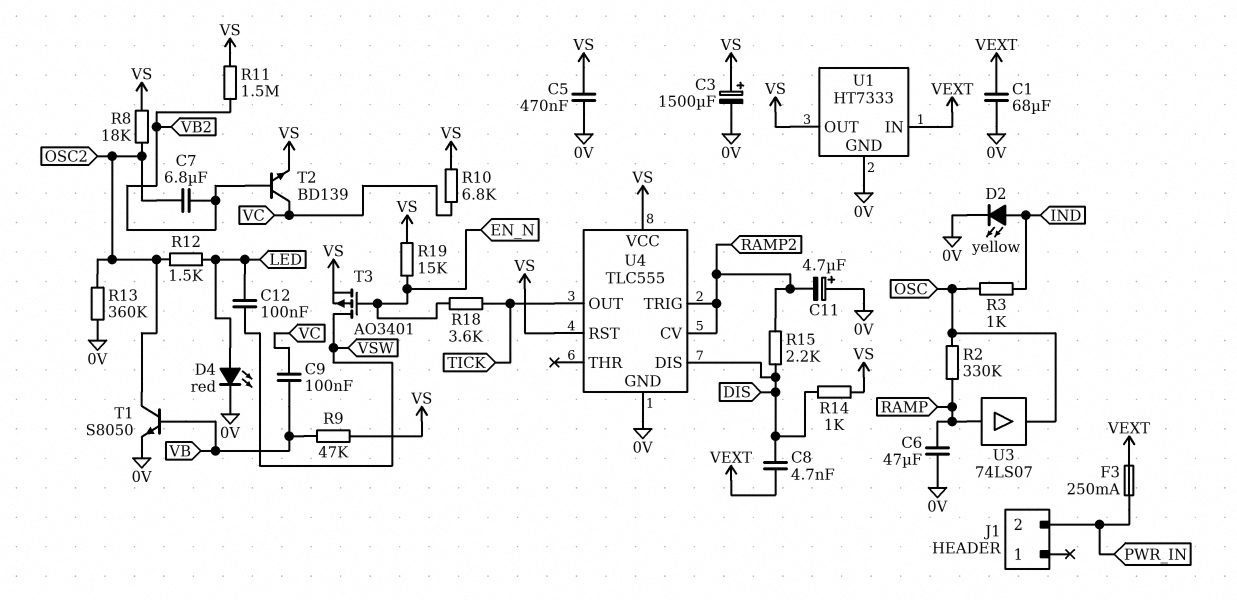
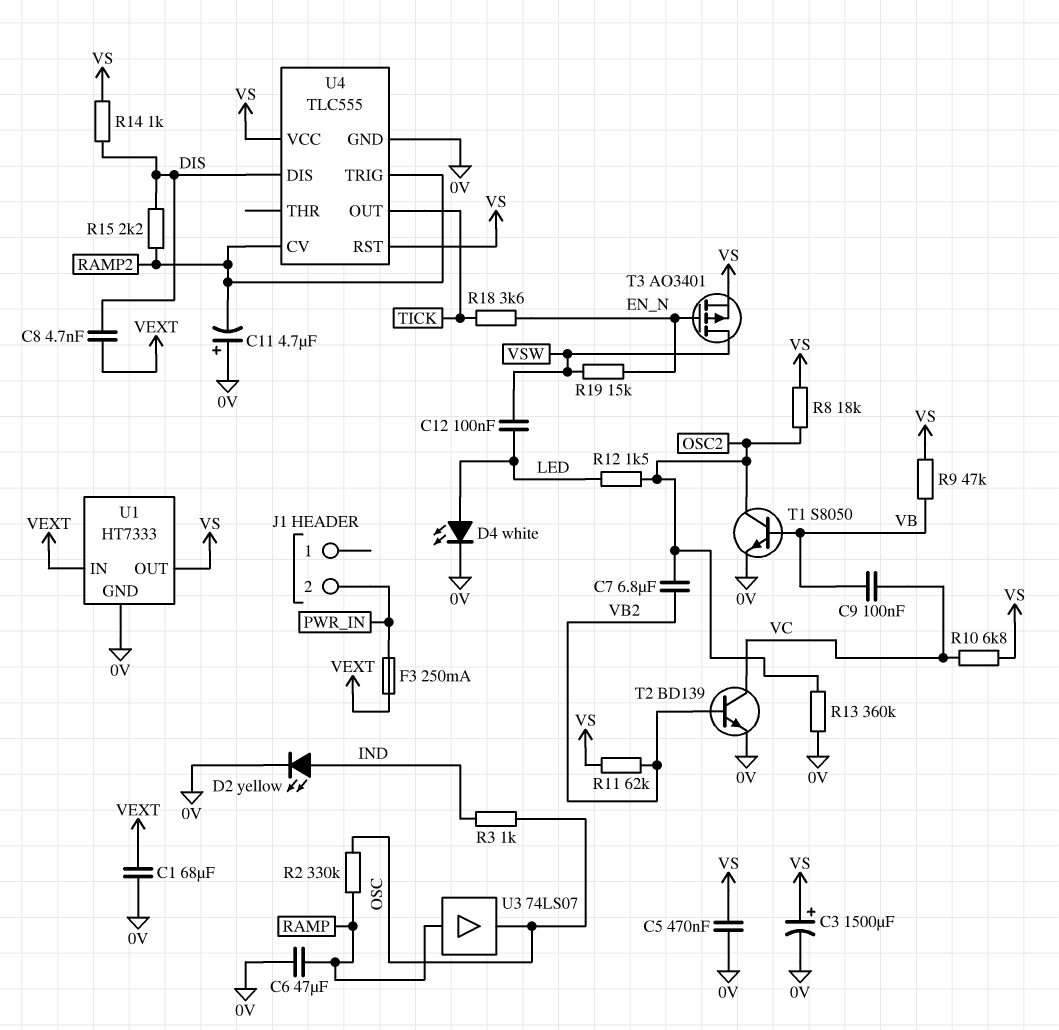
D4: LED red (A LED, K 0V) -> LED white (A LED, K 0V)
R11: 1.5M (VB2, VS) -> 62k (VB2, VS)
R19: 15k (EN_N, VS) -> 15k (EN_N, VSW)
T2: NPN BD139 (B VB2, C VC, E VS) -> NPN BD139 (B VB2, C VC, E 0V)

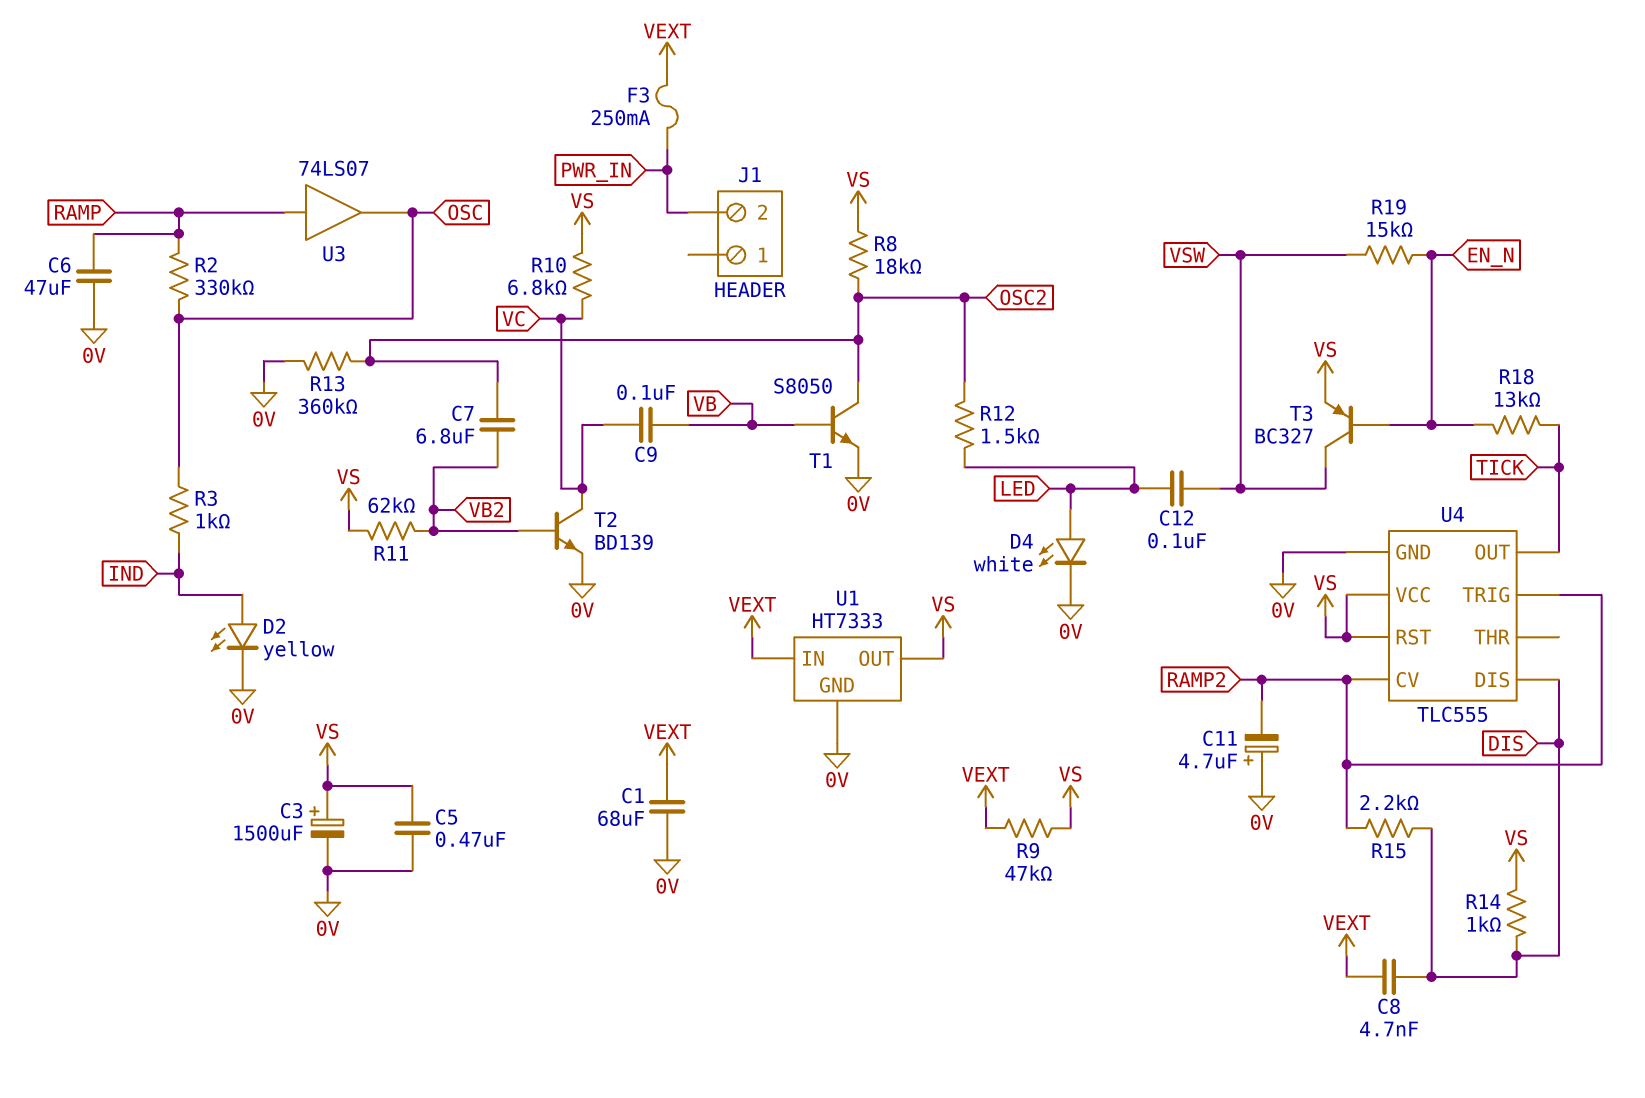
R9: 47k (VB, VS) -> 47k (VEXT, VS)
R18: 3.6k (EN_N, TICK) -> 13k (EN_N, TICK)
T3: PMOS AO3401 (G EN_N, D VSW, S VS) -> PNP BC327 (B EN_N, C VSW, E VS)

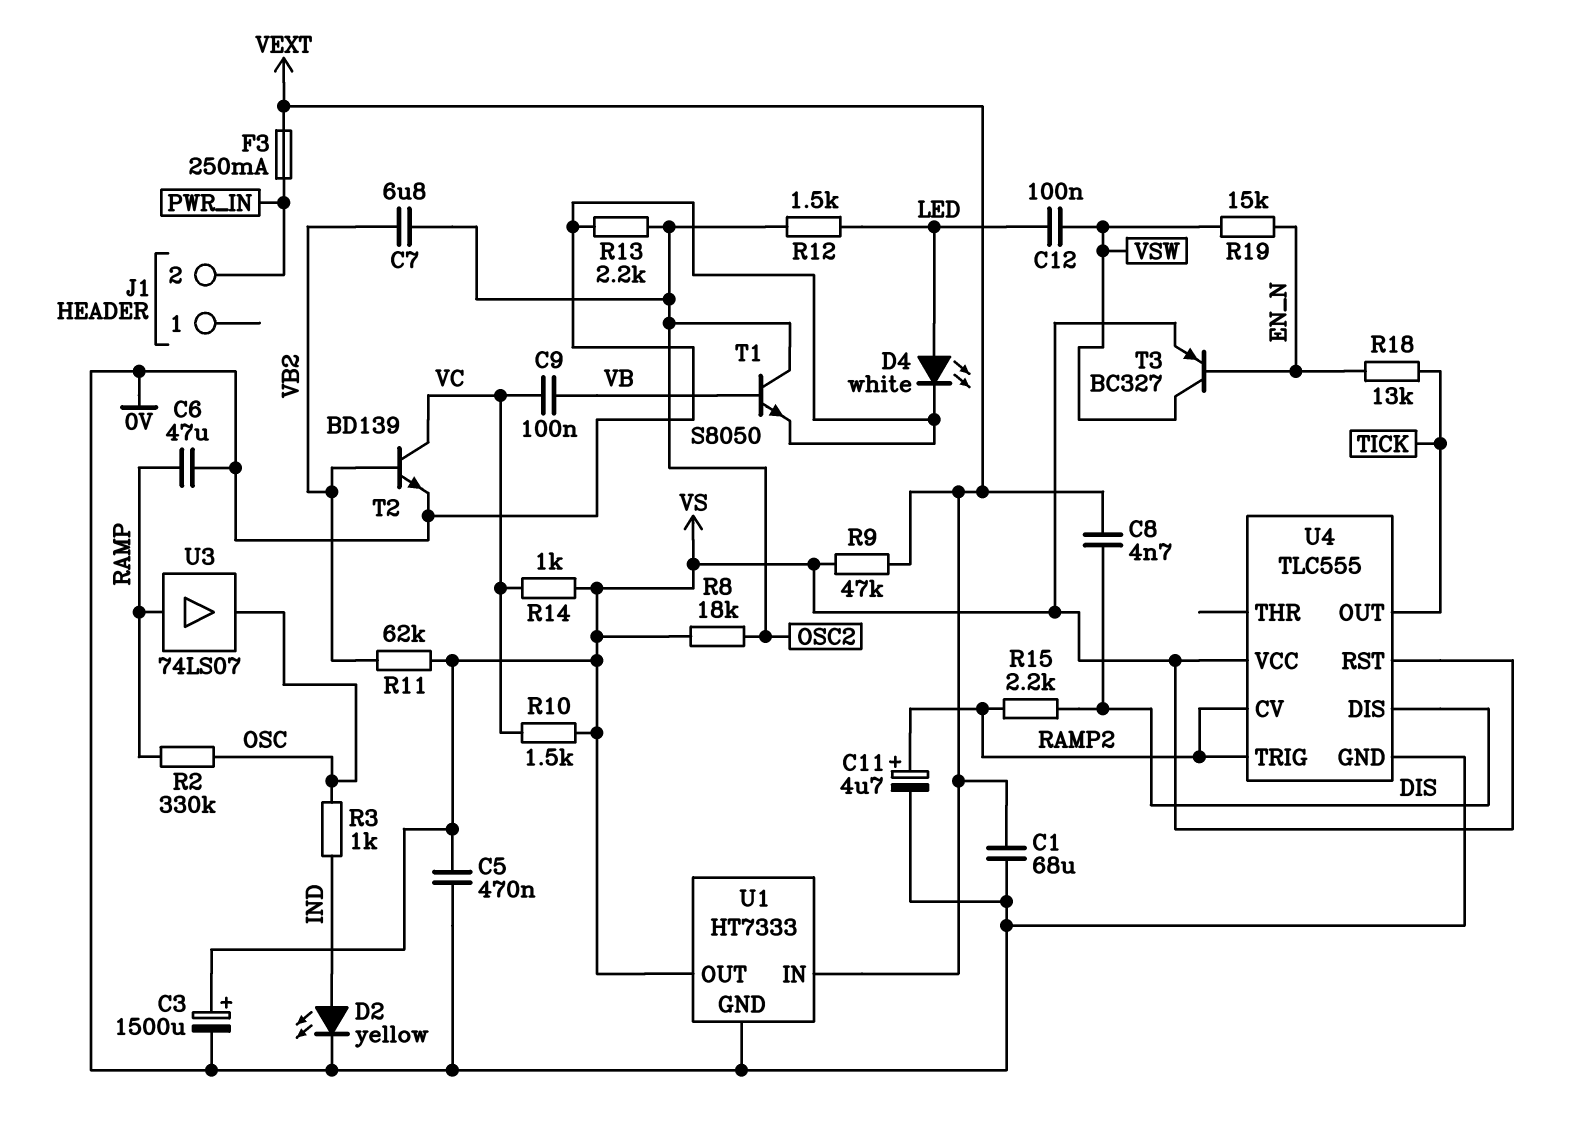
C11: 4.7uF (plus 0V, minus RAMP2) -> 4.7uF (plus RAMP2, minus 0V)
R10: 6.8k (VC, VS) -> 1.5k (VC, VS)
R13: 360k (0V, OSC2) -> 2.2k (0V, OSC2)
R14: 1k (DIS, VS) -> 1k (VC, VS)

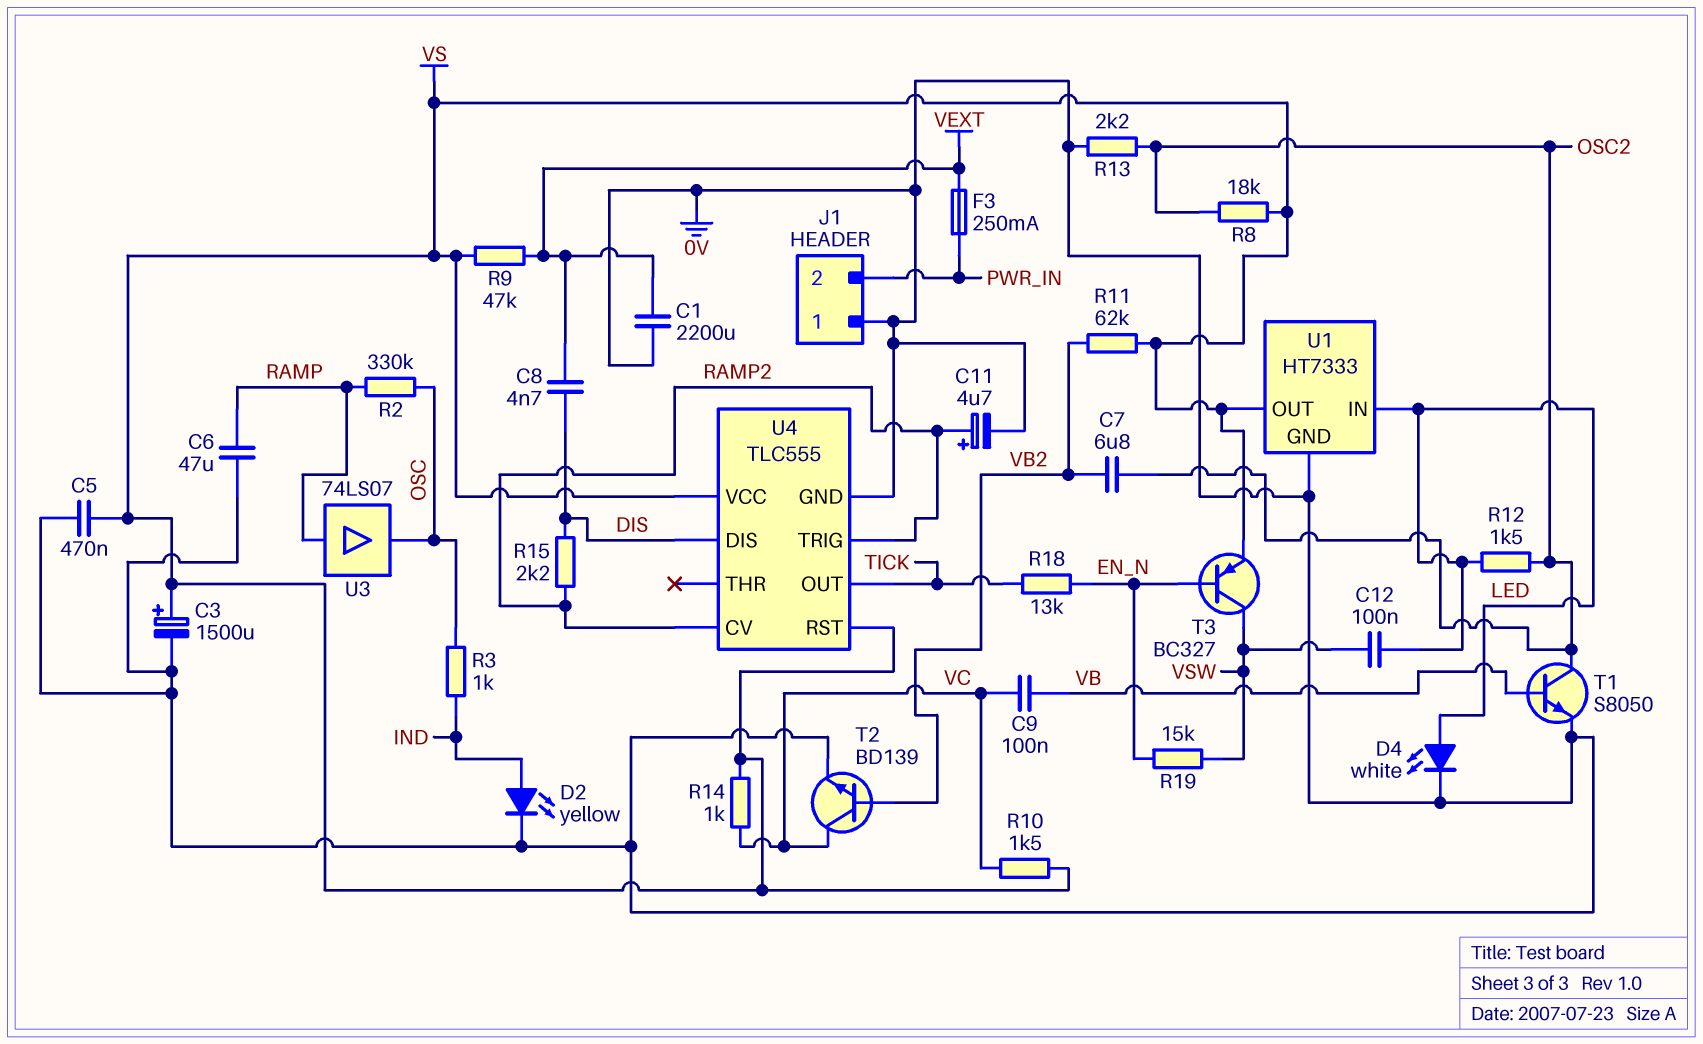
C1: 68uF (0V, VEXT) -> 2200uF (0V, VEXT)
J1 pin 1: none -> 0V
U1 pin IN: VEXT -> LED

